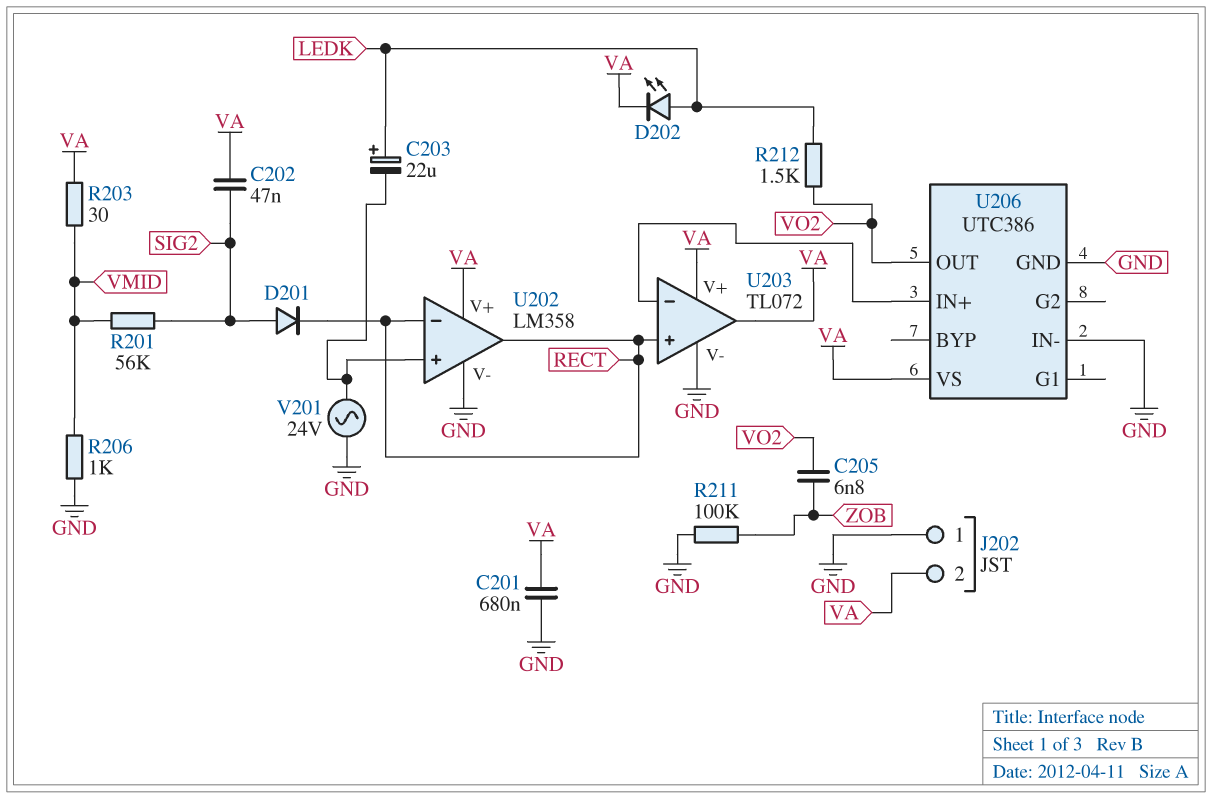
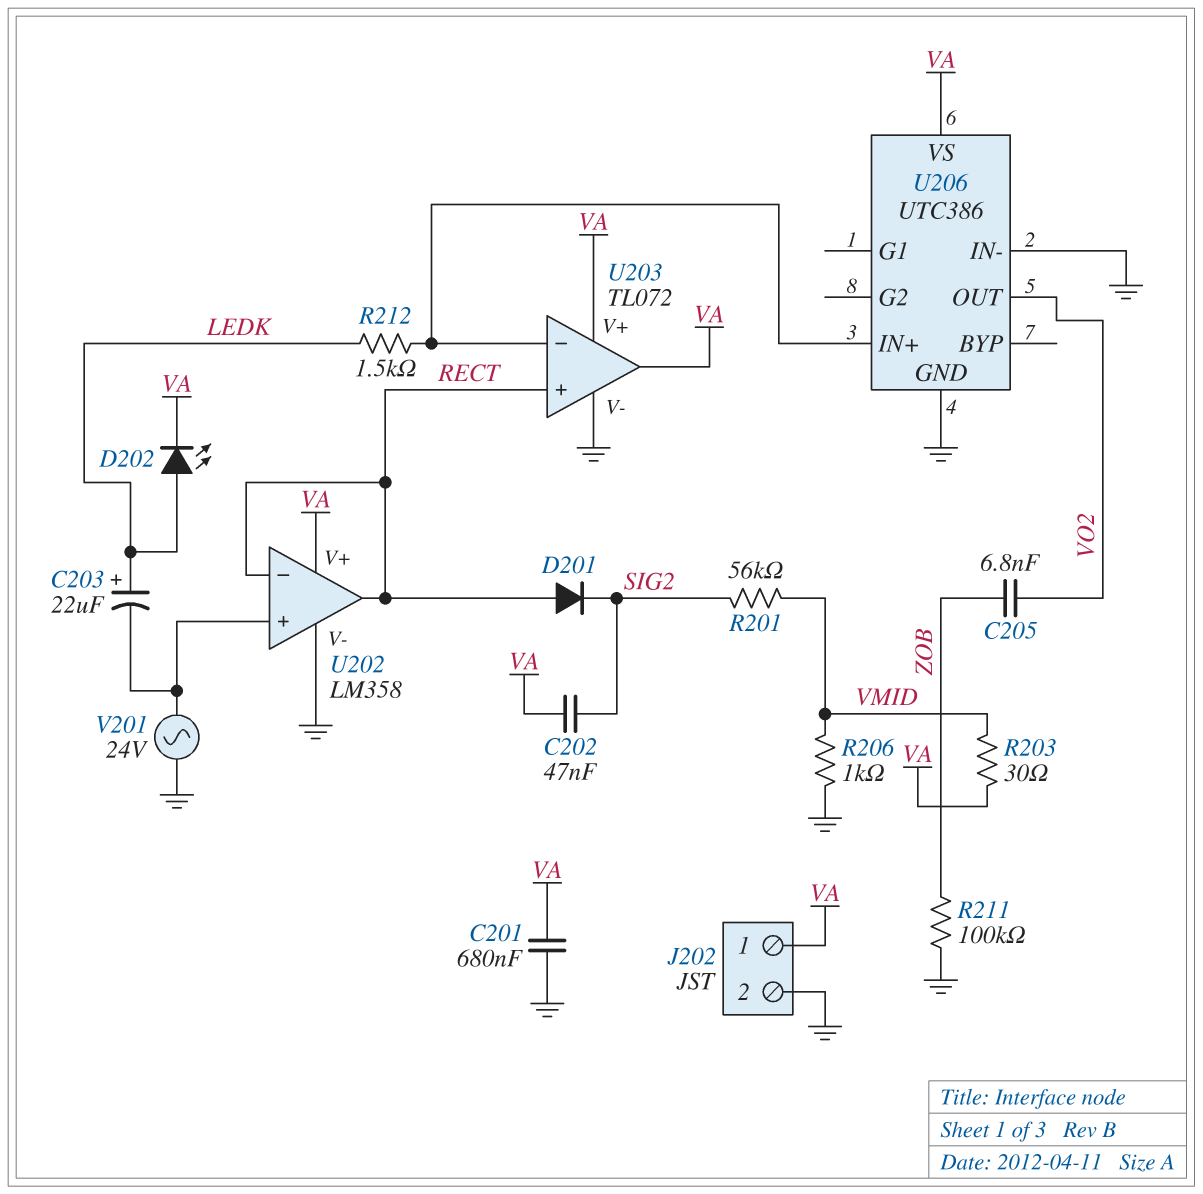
D201: diode (A SIG2, K RECT) -> diode (A RECT, K SIG2)
J202 pin 1: GND -> VA
J202 pin 2: VA -> GND
R212: 1.5k (LEDK, VO2) -> 1.5k (LEDK, U203/in-)

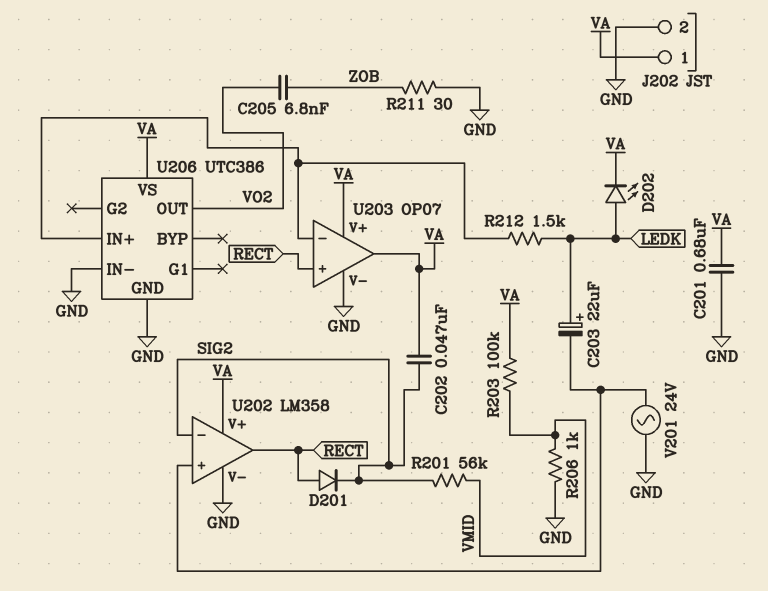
R203: 30 (VA, VMID) -> 100k (VA, VMID)
R211: 100k (GND, ZOB) -> 30 (GND, ZOB)
U202 pin in-: RECT -> SIG2
U203: TL072 -> OP07

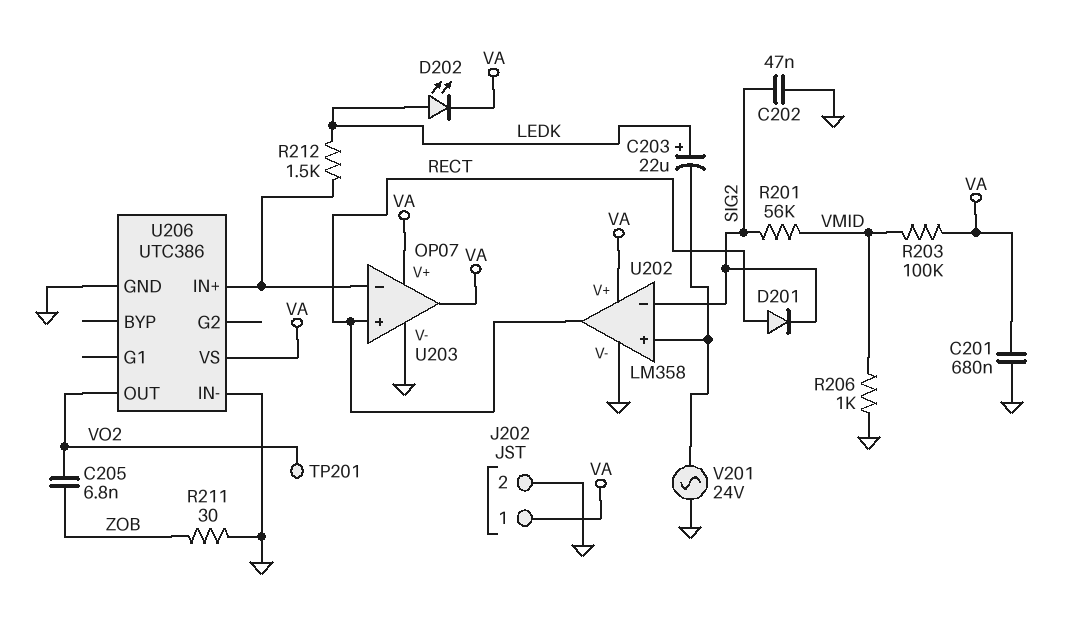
C202: 47nF (SIG2, VA) -> 47nF (GND, SIG2)
TP201: none -> test point (VO2)

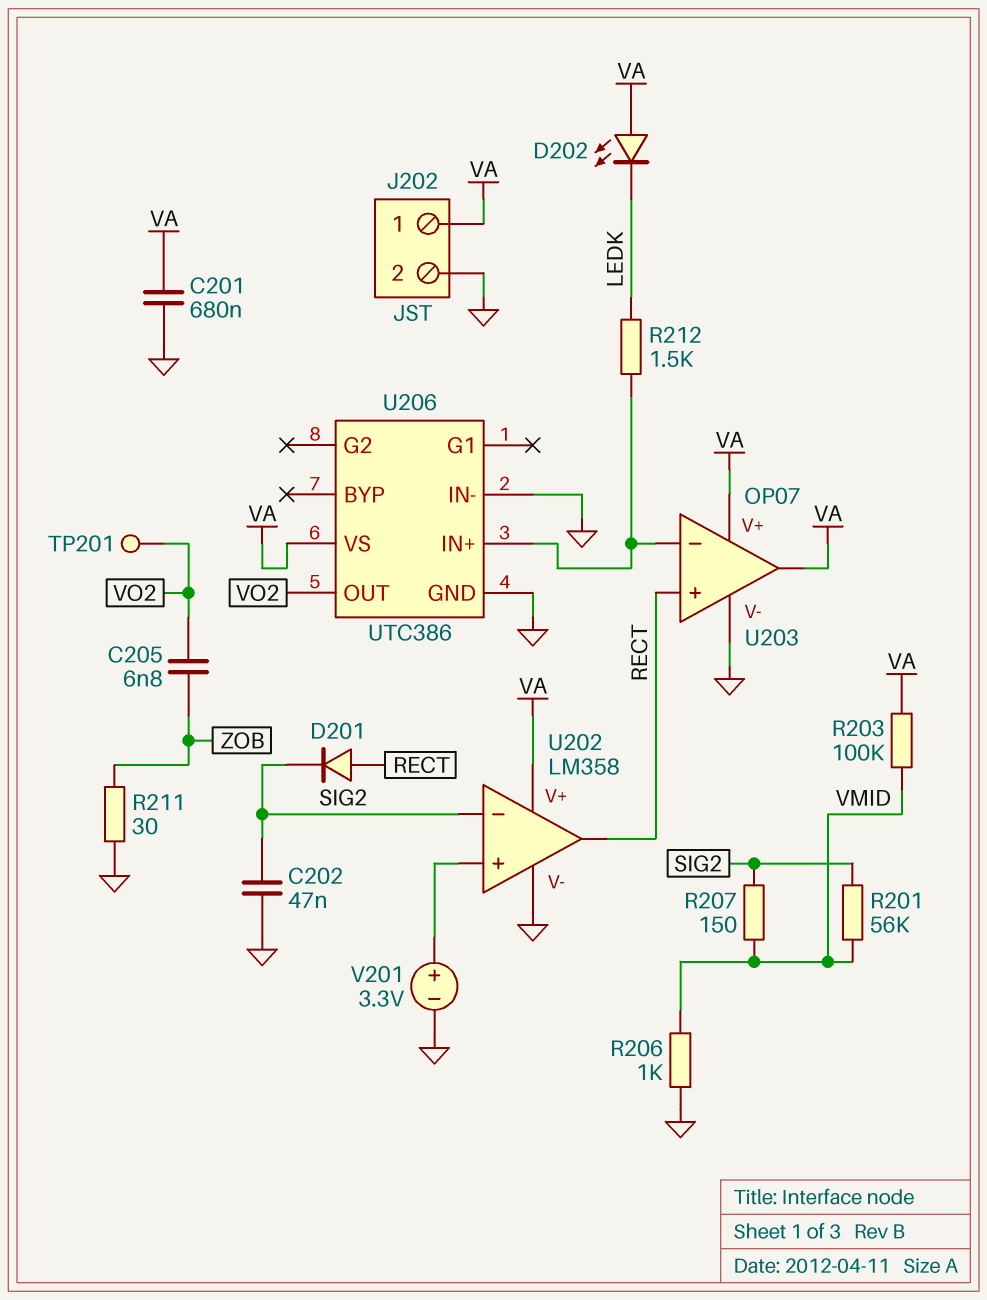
C203: 22uF (plus LEDK, minus U202/in+) -> none
D202: LED (A LEDK, K VA) -> LED (A VA, K LEDK)
R207: none -> 150 (SIG2, VMID)
V201: AC 24V (GND, U202/in+) -> 3.3V (plus U202/in+, minus GND)

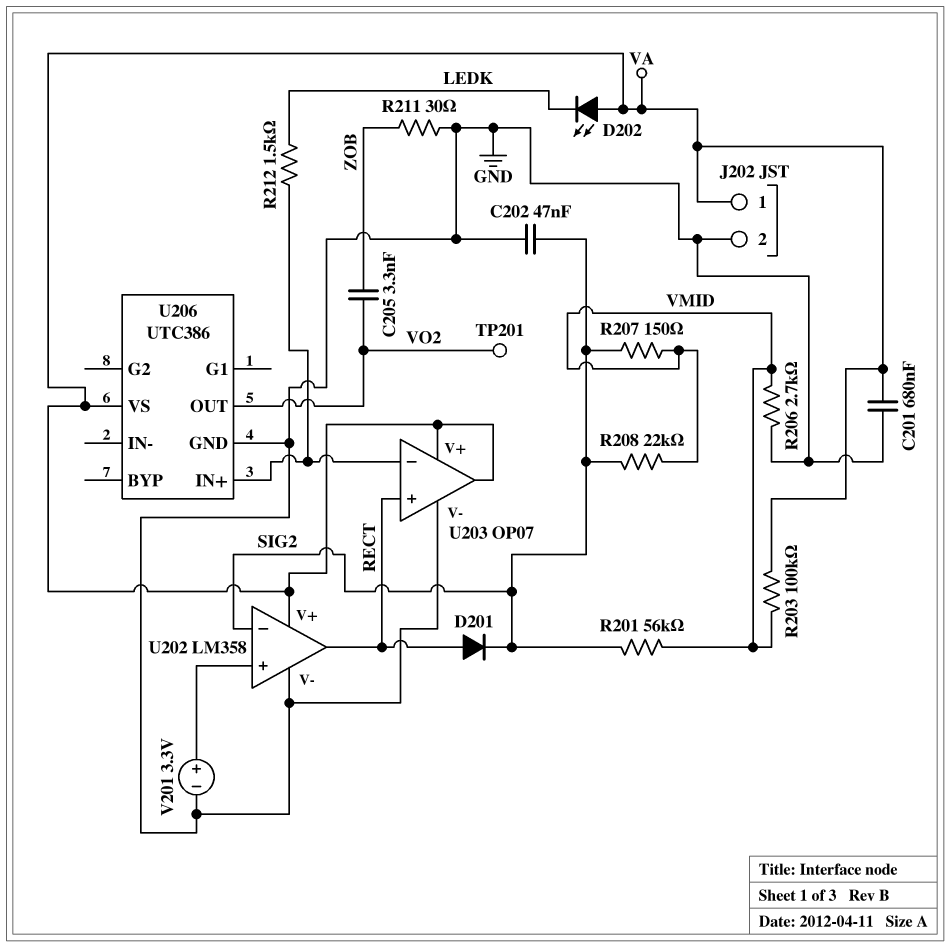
C205: 6.8nF (VO2, ZOB) -> 3.3nF (VO2, ZOB)
R206: 1k (GND, VMID) -> 2.7k (GND, VMID)
R208: none -> 22k (SIG2, VMID)
U206 pin IN-: GND -> none

